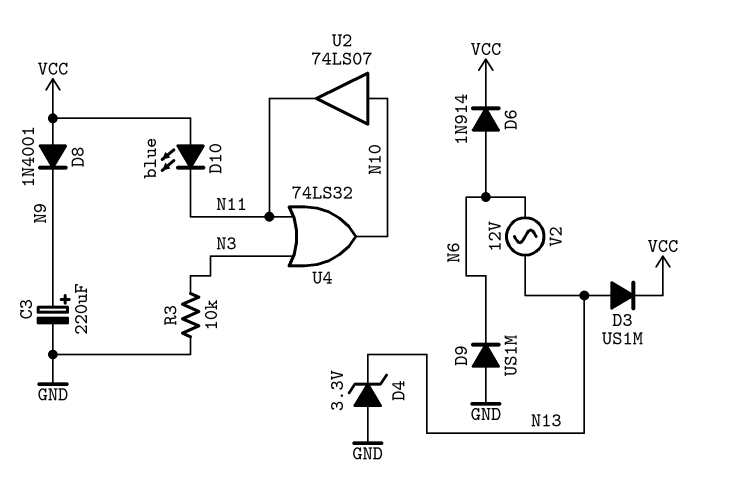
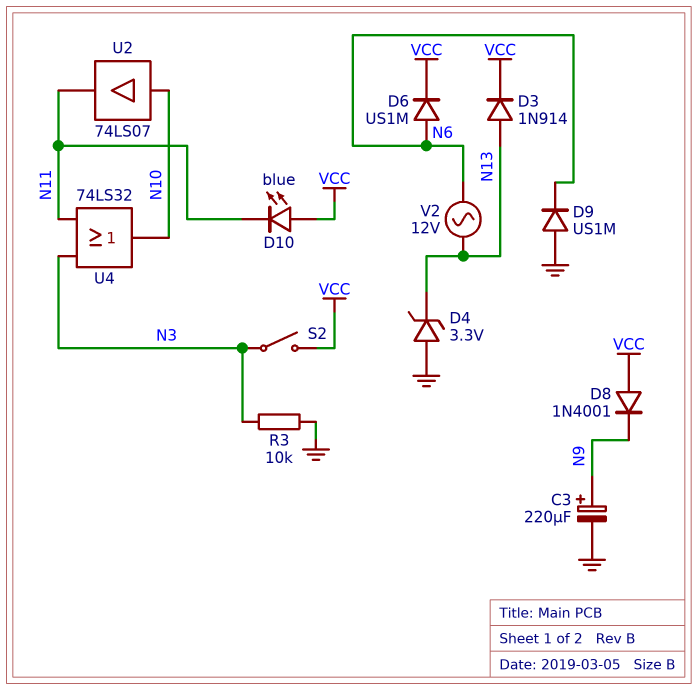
D3: diode US1M (A N13, K VCC) -> diode 1N914 (A N13, K VCC)
D6: diode 1N914 (A N6, K VCC) -> diode US1M (A N6, K VCC)
S2: none -> switch (N3, VCC)

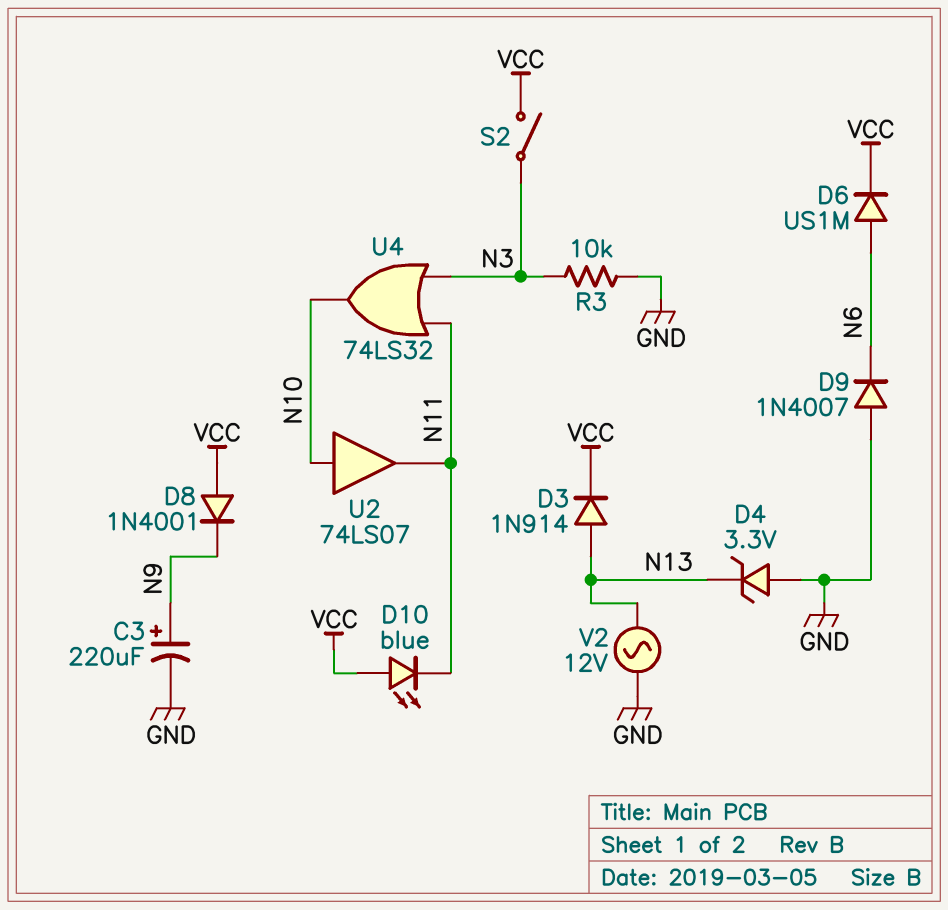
D9: diode US1M (A GND, K N6) -> diode 1N4007 (A GND, K N6)
V2: AC 12V (N6, N13) -> AC 12V (GND, N13)

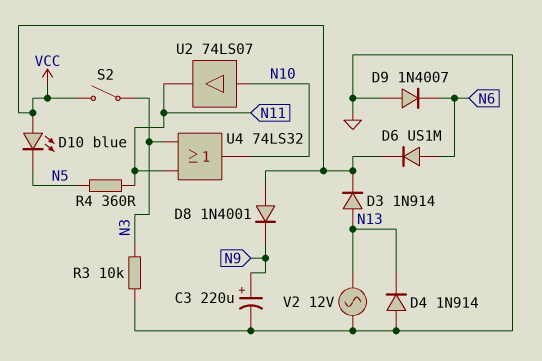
D4: zener 3.3V (A GND, K N13) -> diode 1N914 (A GND, K N13)
D10: LED blue (A VCC, K N11) -> LED blue (A VCC, K N5)
R4: none -> 360 (N5, N11)

